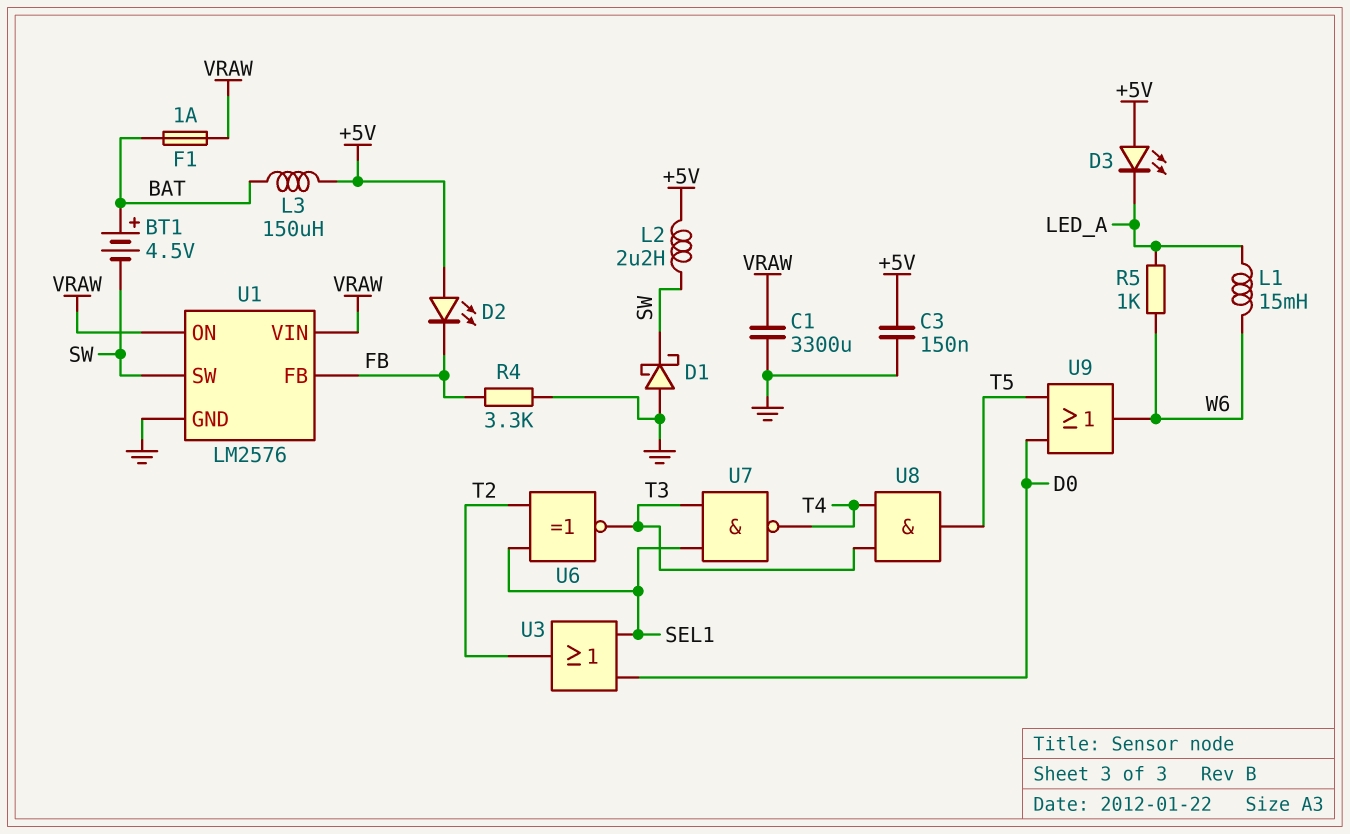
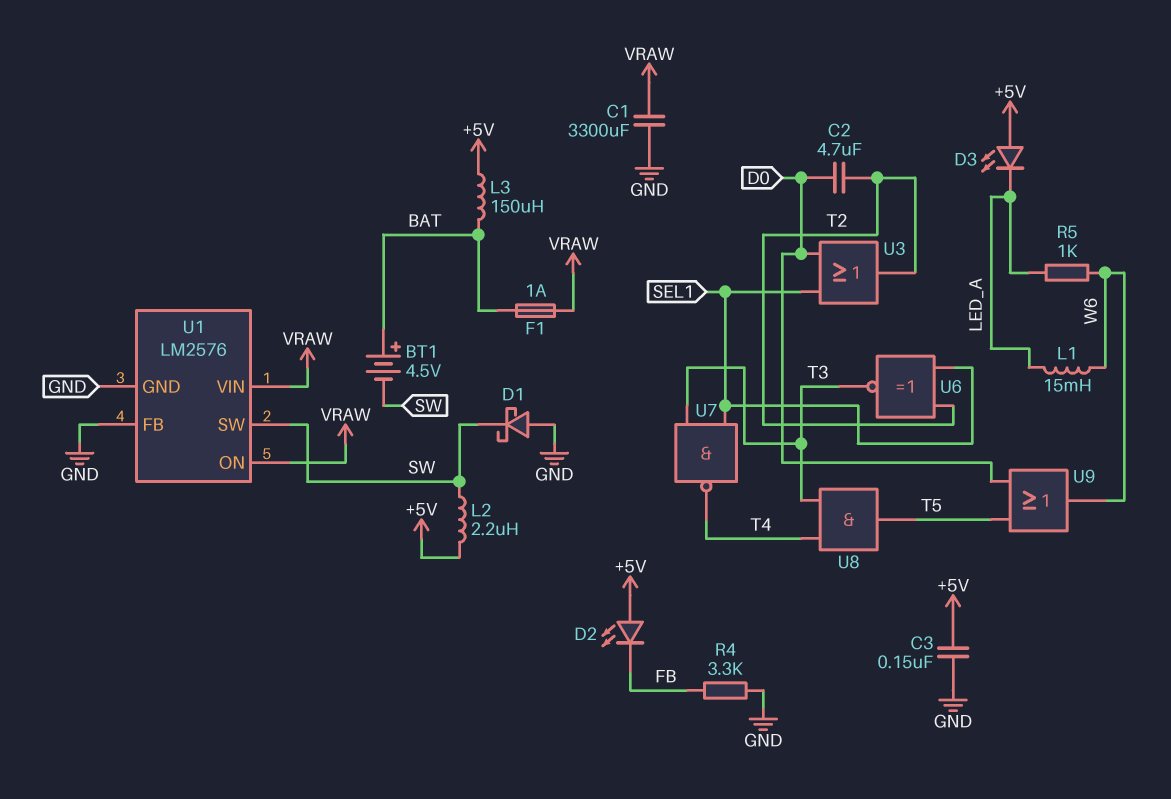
C2: none -> 4.7uF (D0, T2)
U1 pin FB: FB -> GND

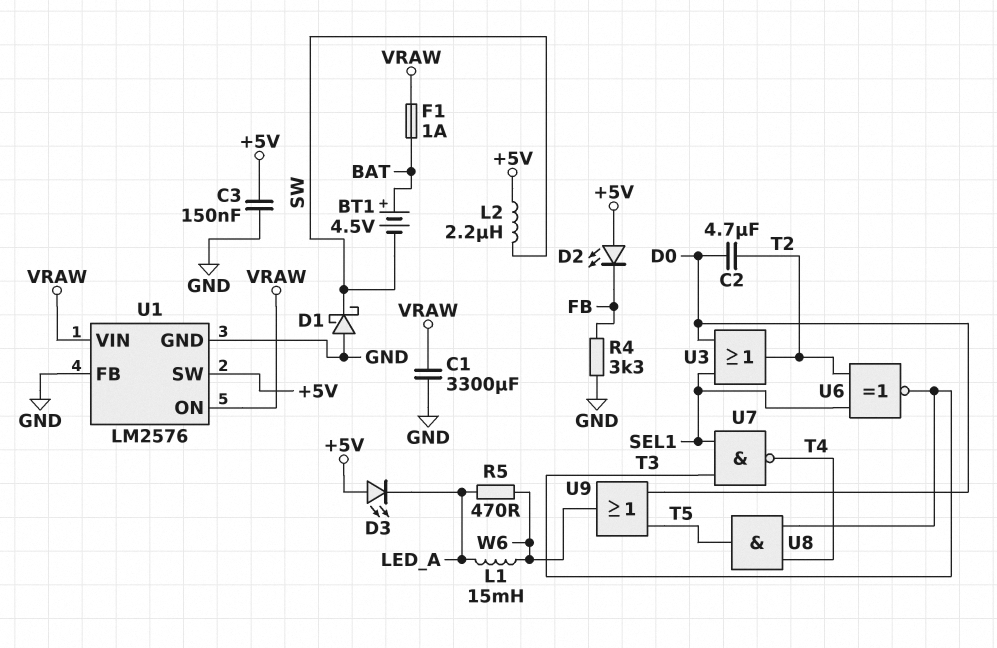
L3: 150uH (+5V, BAT) -> none
R5: 1k (LED_A, W6) -> 470 (LED_A, W6)
U1 pin SW: SW -> +5V

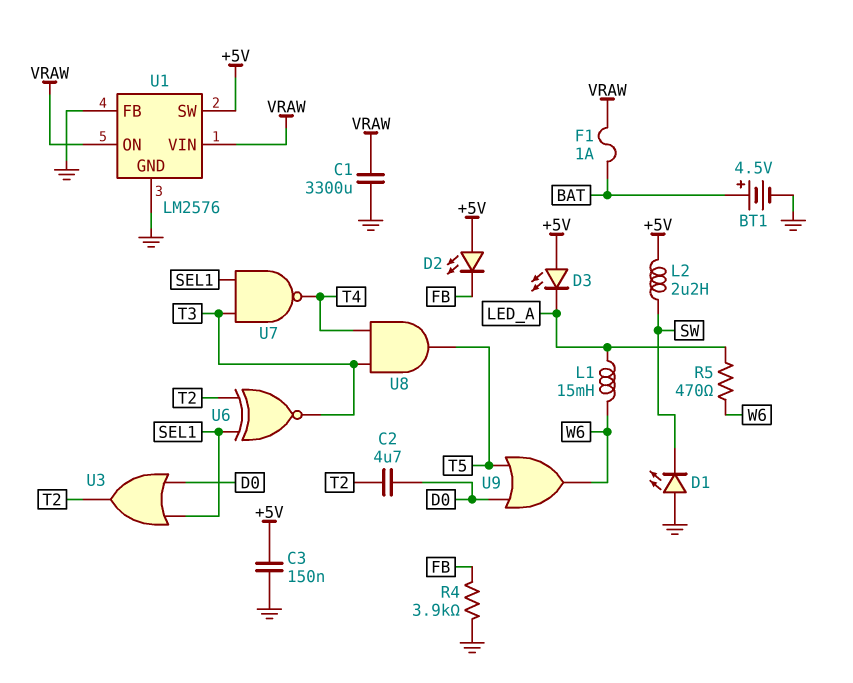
BT1: 4.5V (plus BAT, minus SW) -> 4.5V (plus BAT, minus GND)
D1: schottky (A GND, K SW) -> LED (A GND, K SW)
R4: 3.3k (FB, GND) -> 3.9k (FB, GND)

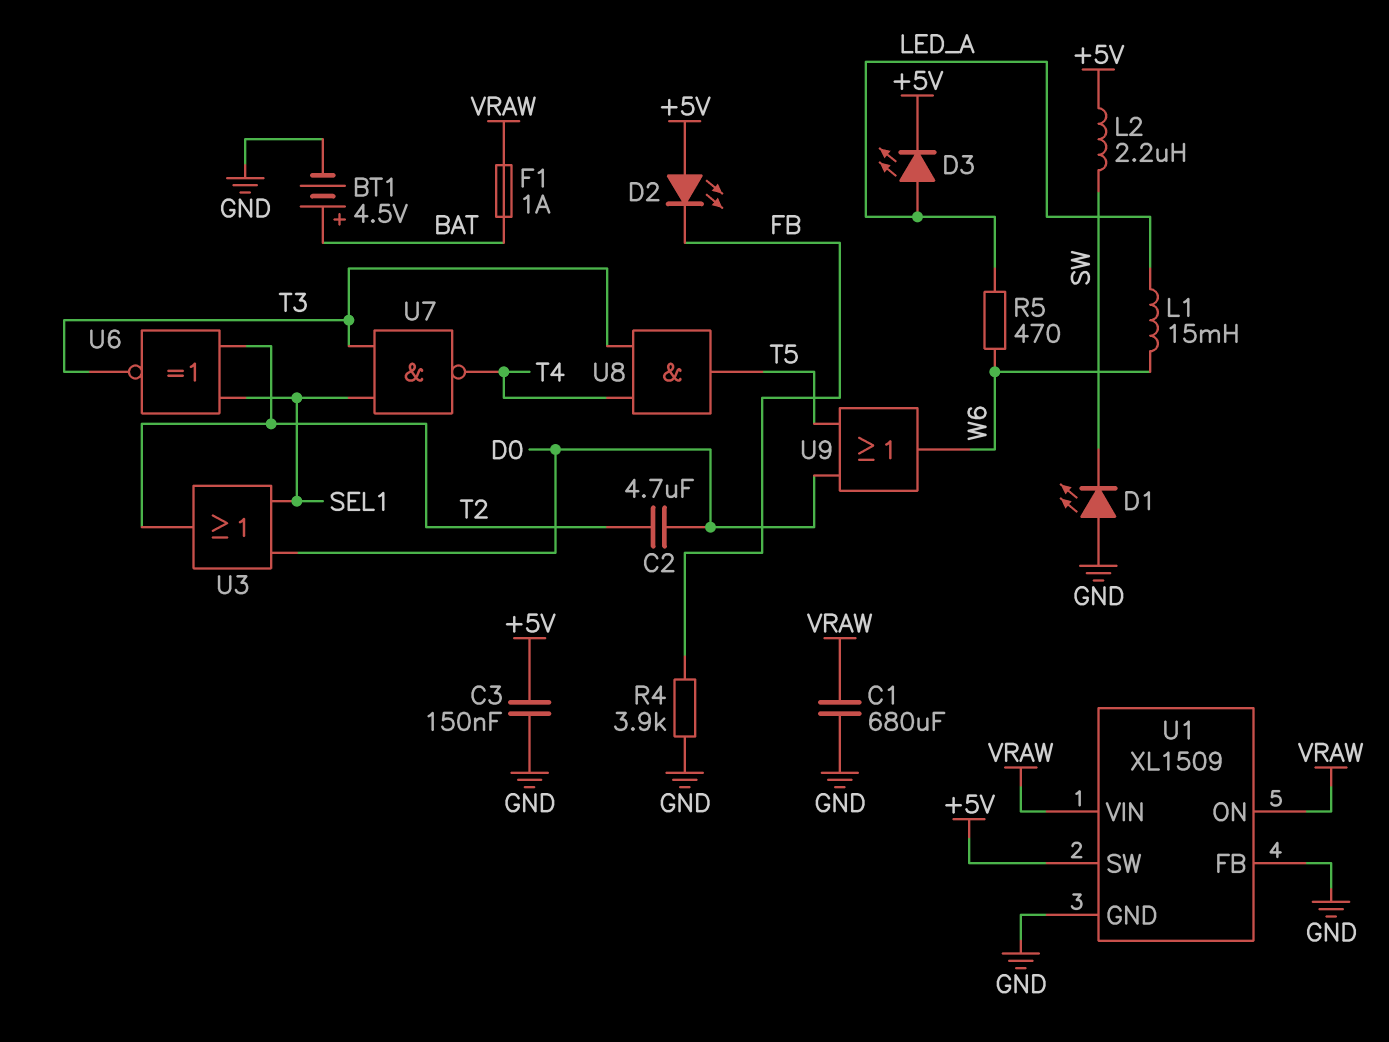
C1: 3300uF (GND, VRAW) -> 680uF (GND, VRAW)
D3: LED (A +5V, K LED_A) -> LED (A LED_A, K +5V)
U1: LM2576 -> XL1509

